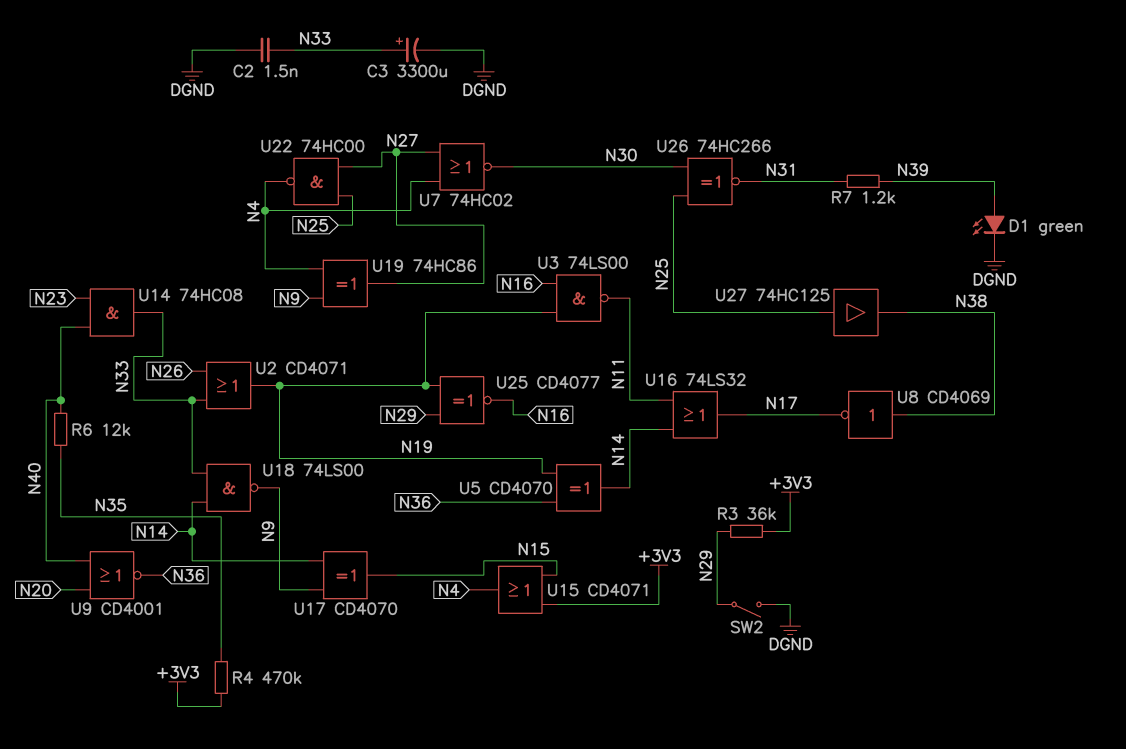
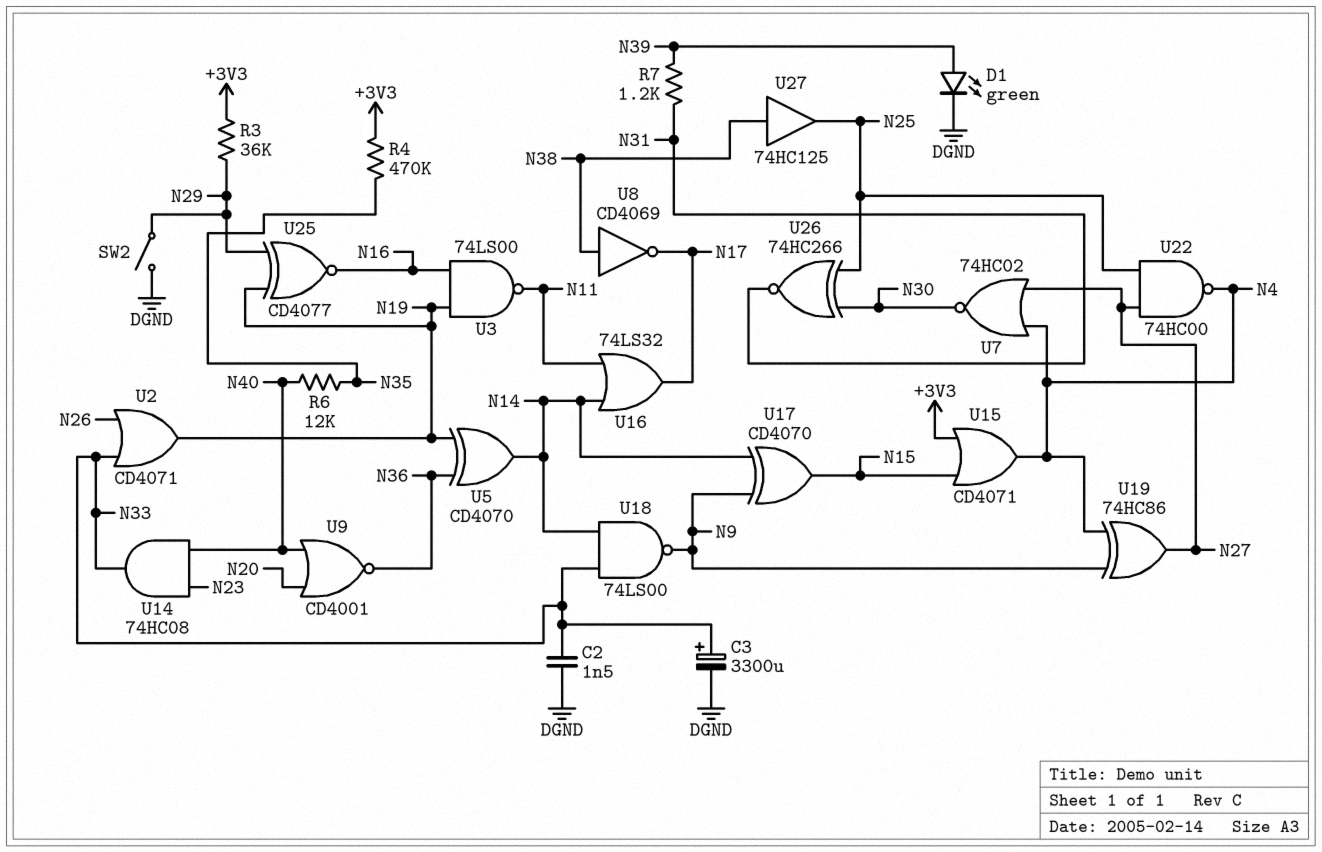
U27: buffer 74HC125 (in N25, out N38) -> buffer 74HC125 (in N38, out N25)

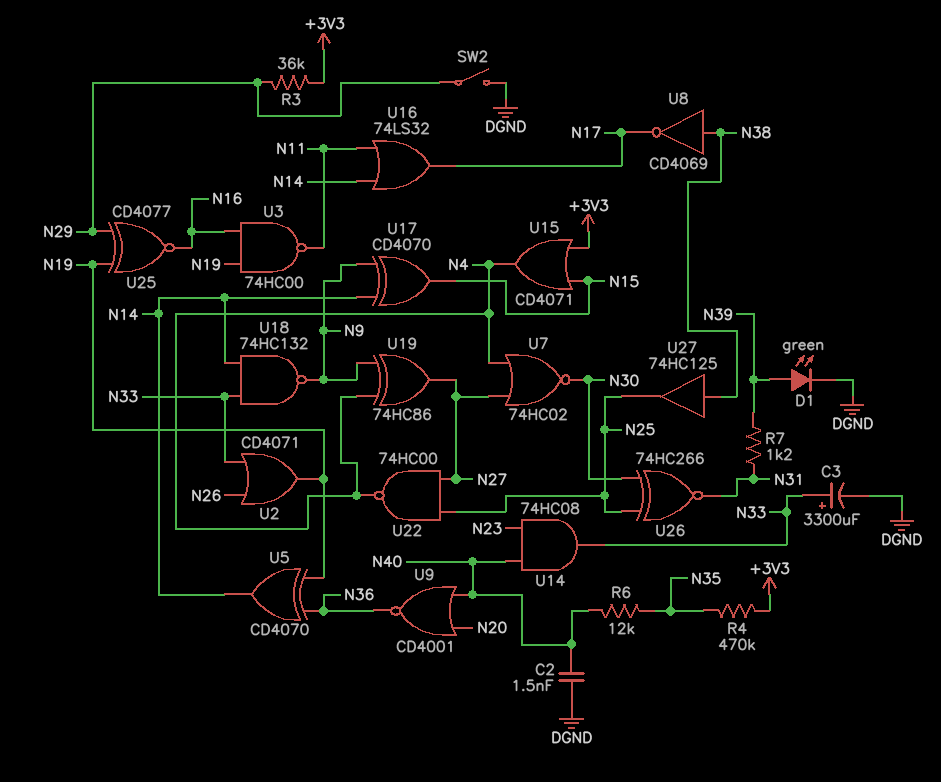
C2: 1.5nF (DGND, N33) -> 1.5nF (DGND, N40)
U3: NAND 74LS00 (in N16, in N19, out N11) -> NAND 74HC00 (in N16, in N19, out N11)
U18: NAND 74LS00 (in N14, in N33, out N9) -> NAND 74HC132 (in N14, in N33, out N9)

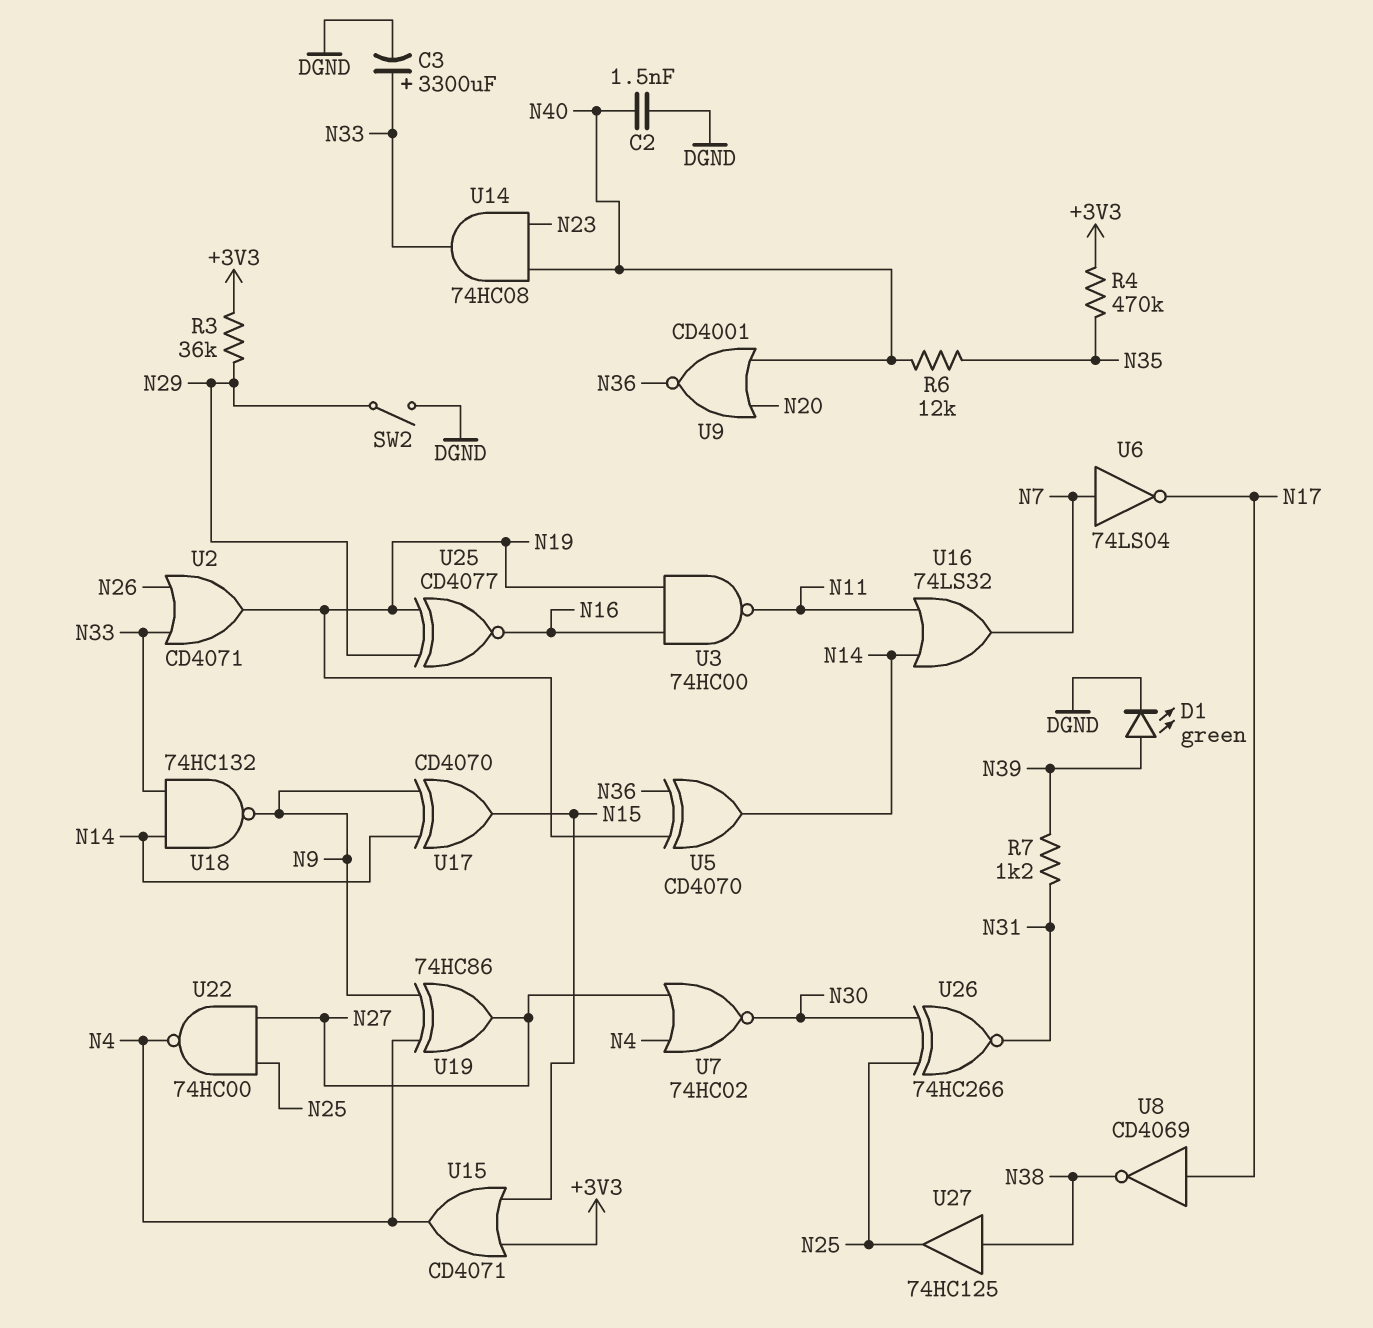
U6: none -> NOT 74LS04 (in N7, out N17)
U8: NOT CD4069 (in N38, out N17) -> NOT CD4069 (in N17, out N38)
U16: OR 74LS32 (in N11, in N14, out N17) -> OR 74LS32 (in N11, in N14, out N7)

